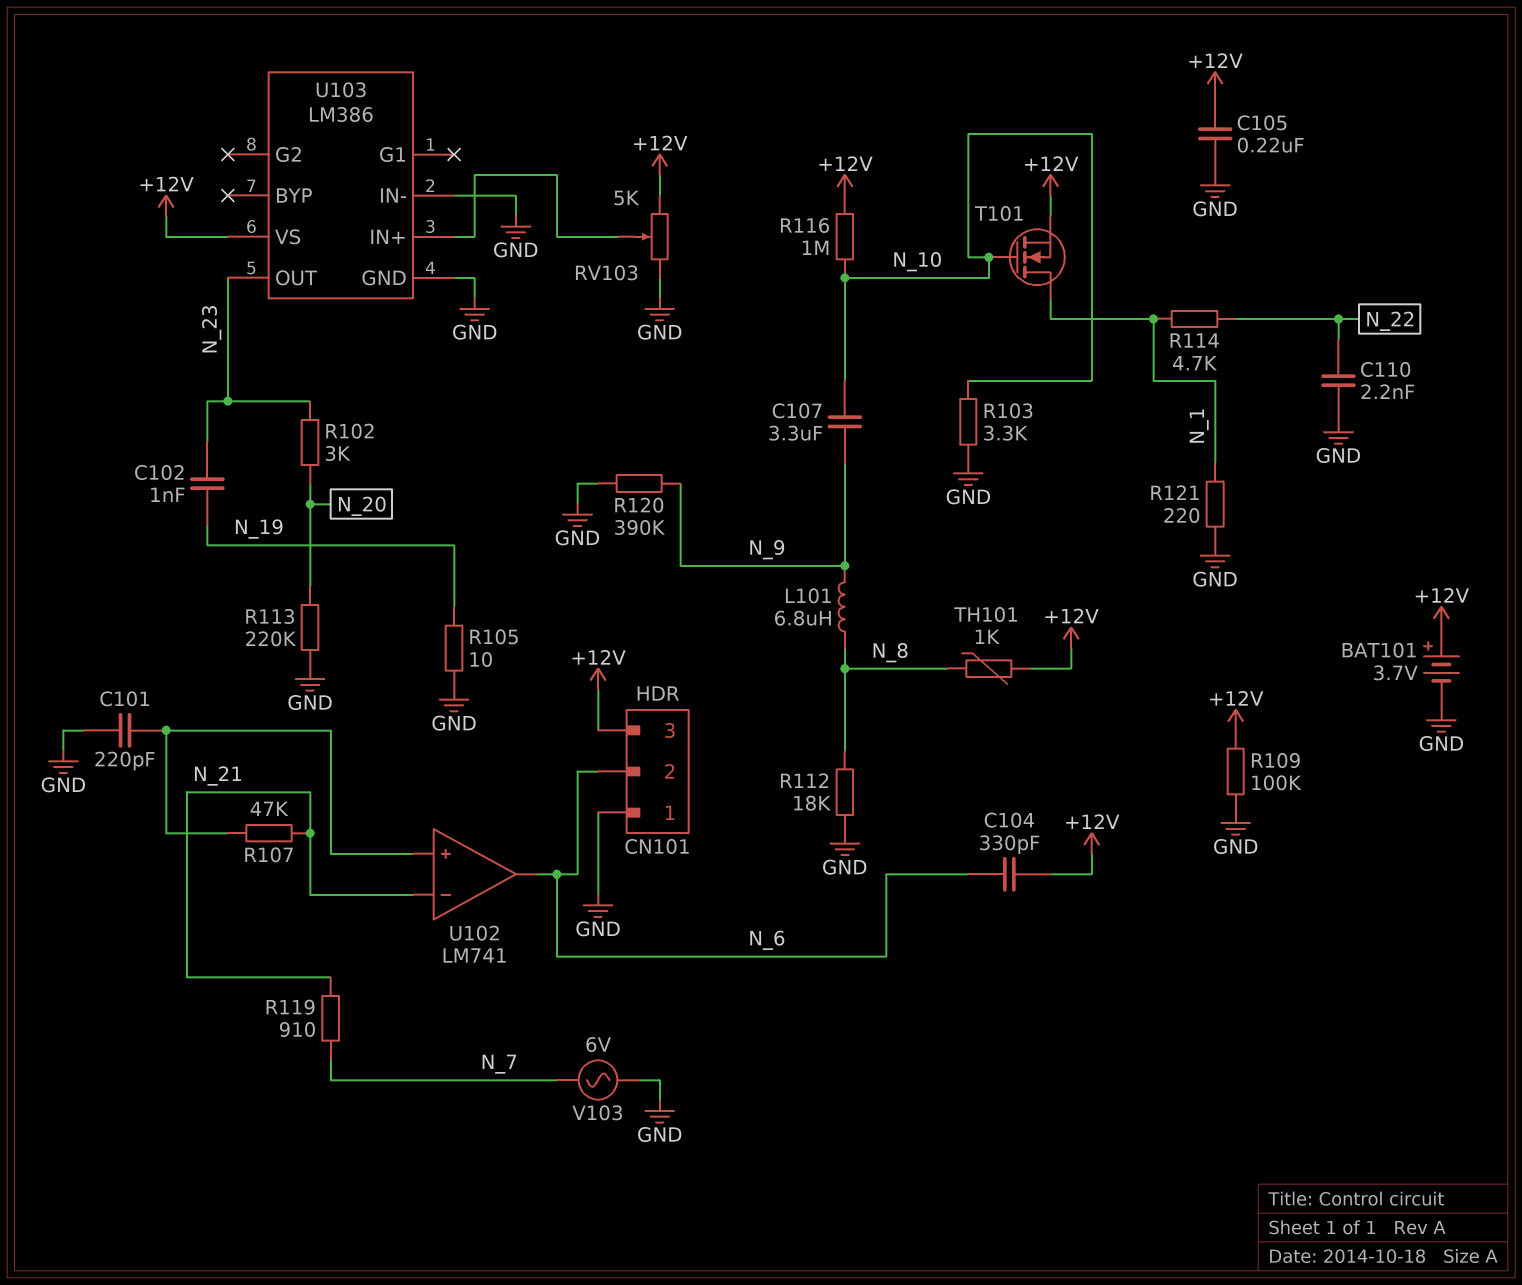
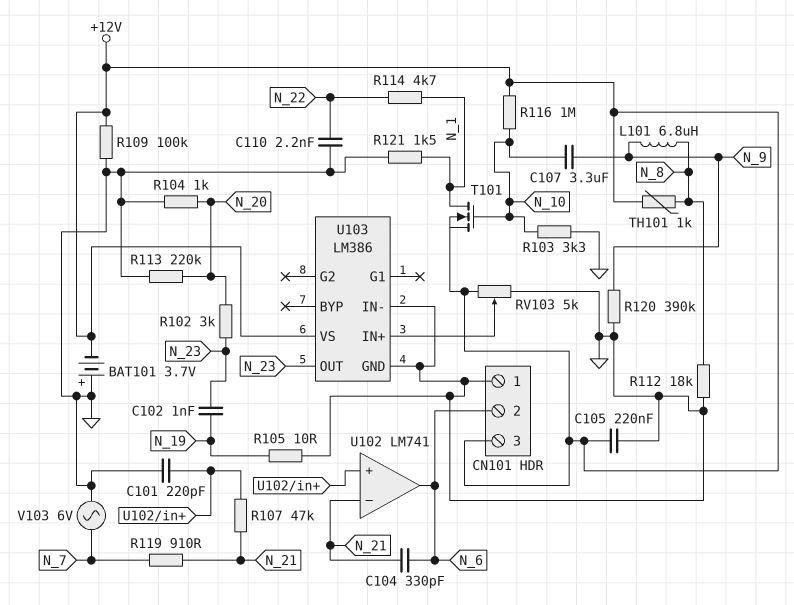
BAT101: 3.7V (plus +12V, minus GND) -> 3.7V (plus GND, minus +12V)
C104: 330pF (+12V, N_6) -> 330pF (N_6, N_21)
R104: none -> 1k (GND, N_20)
R121: 220 (GND, N_1) -> 1.5k (GND, N_1)

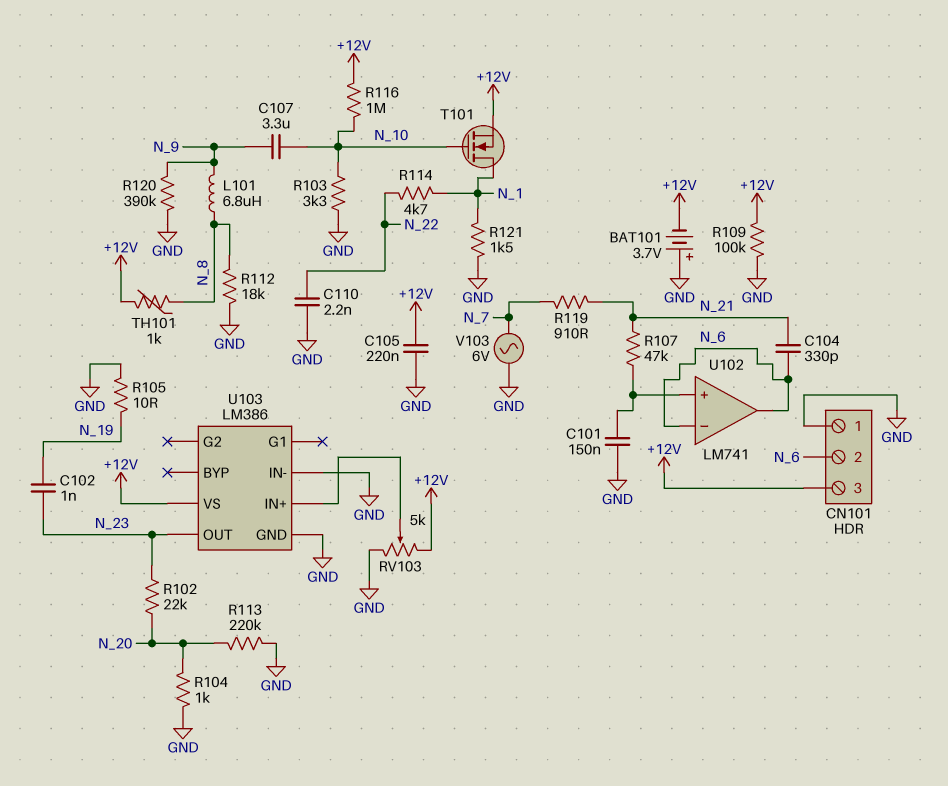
C101: 220pF (GND, U102/in+) -> 150nF (GND, U102/in+)
R102: 3k (N_20, N_23) -> 22k (N_20, N_23)
U102 pin in-: N_21 -> N_6

